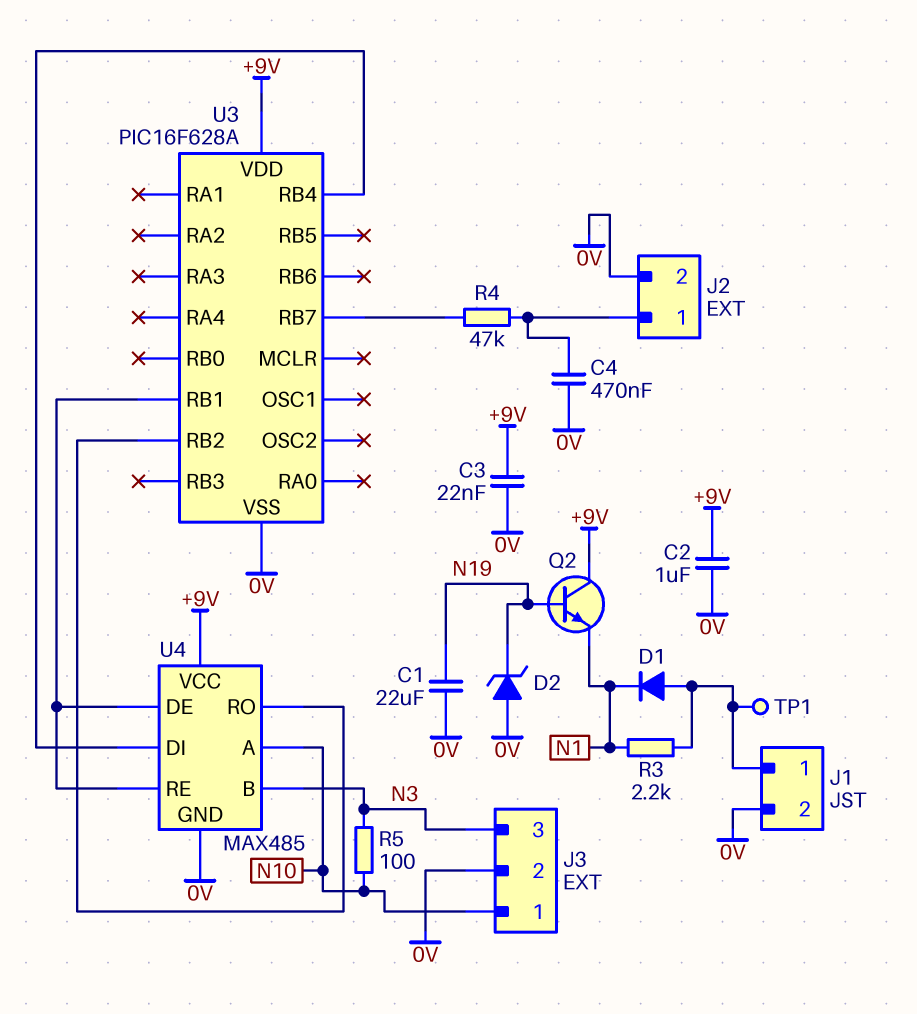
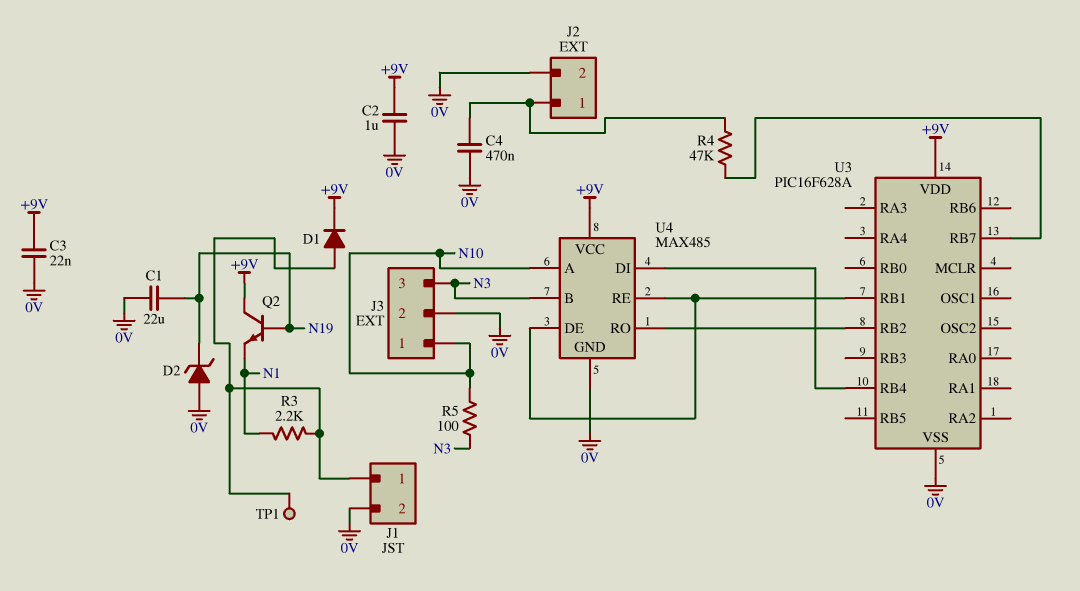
D1: diode (A J1/1, K N1) -> diode (A J1/1, K +9V)

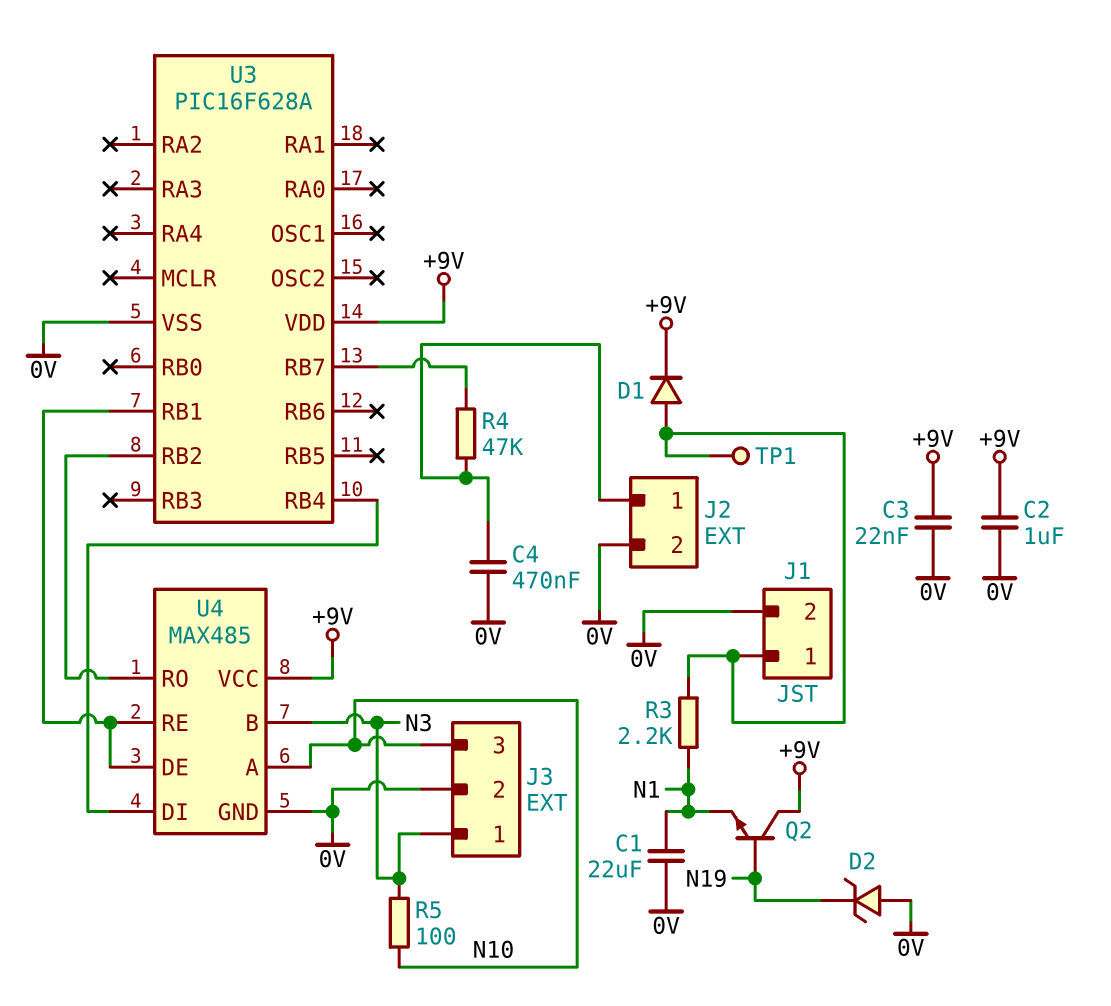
C1: 22uF (0V, N19) -> 22uF (0V, N1)
J3 pin 1: N10 -> N3
J3 pin 3: N3 -> N10

